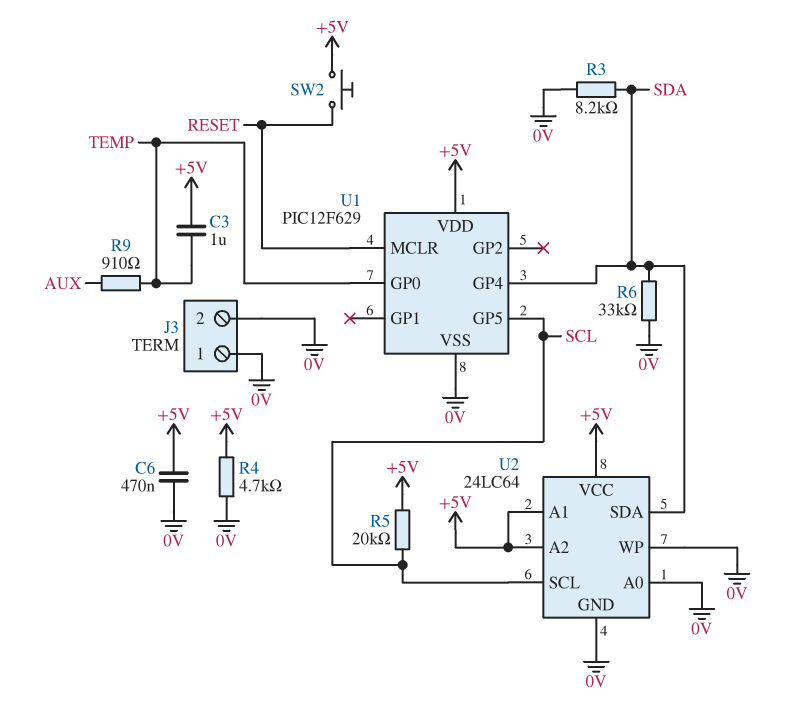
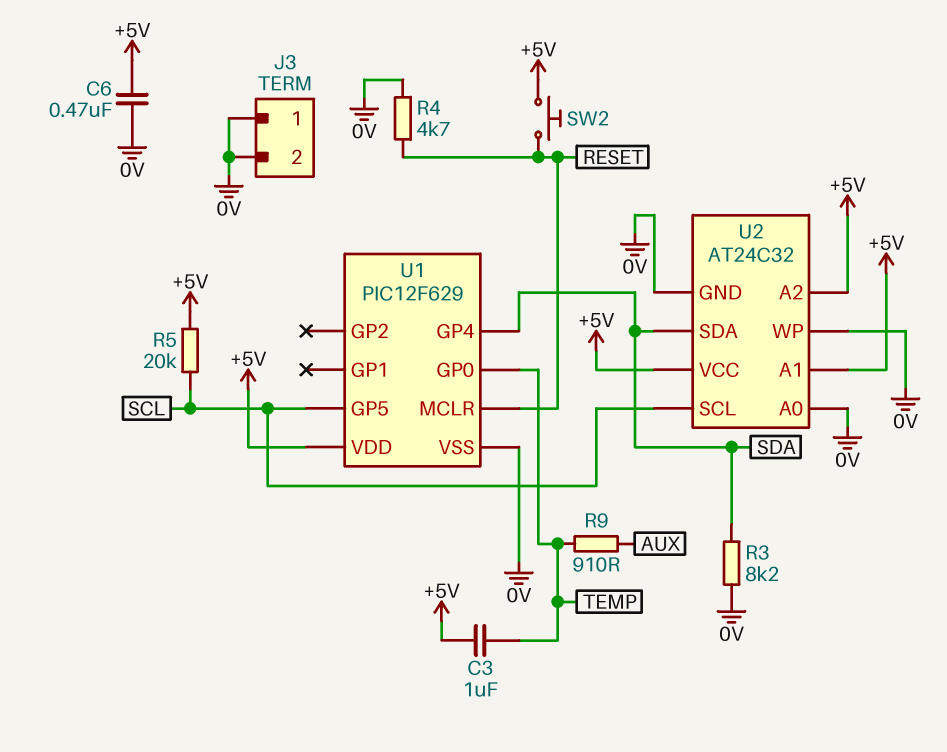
R4: 4.7k (+5V, 0V) -> 4.7k (0V, RESET)
R6: 33k (0V, SDA) -> none
U2: 24LC64 -> AT24C32

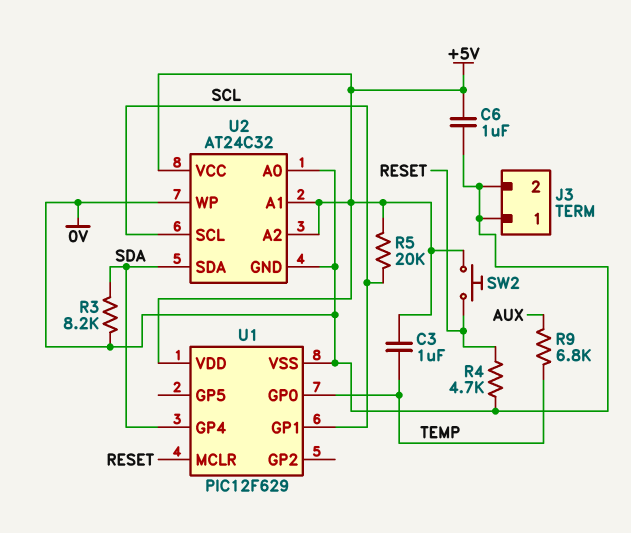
C6: 470nF (+5V, 0V) -> 1uF (+5V, 0V)
R9: 910 (AUX, TEMP) -> 6.8k (AUX, TEMP)
U1 pin GP1: none -> SCL
U1 pin GP5: SCL -> none

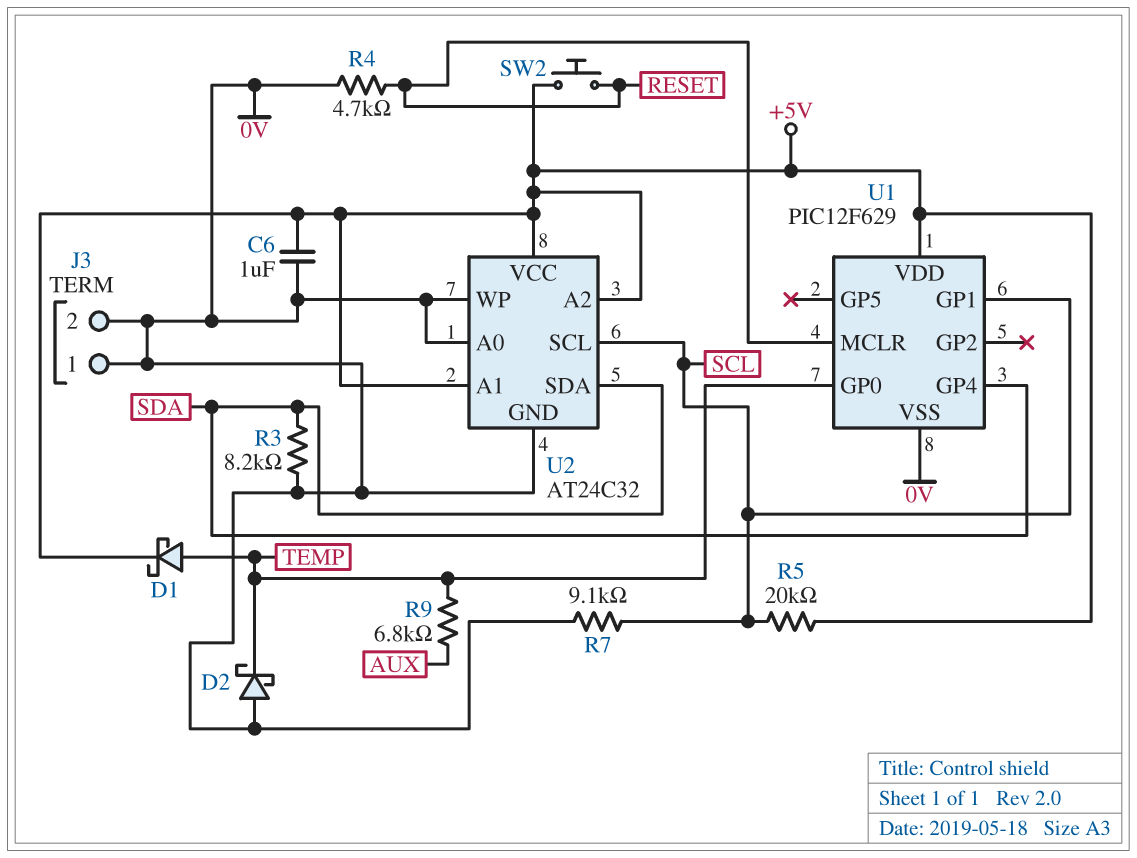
C3: 1uF (+5V, TEMP) -> none
D1: none -> schottky (A TEMP, K +5V)
D2: none -> schottky (A 0V, K TEMP)
R7: none -> 9.1k (0V, SCL)

